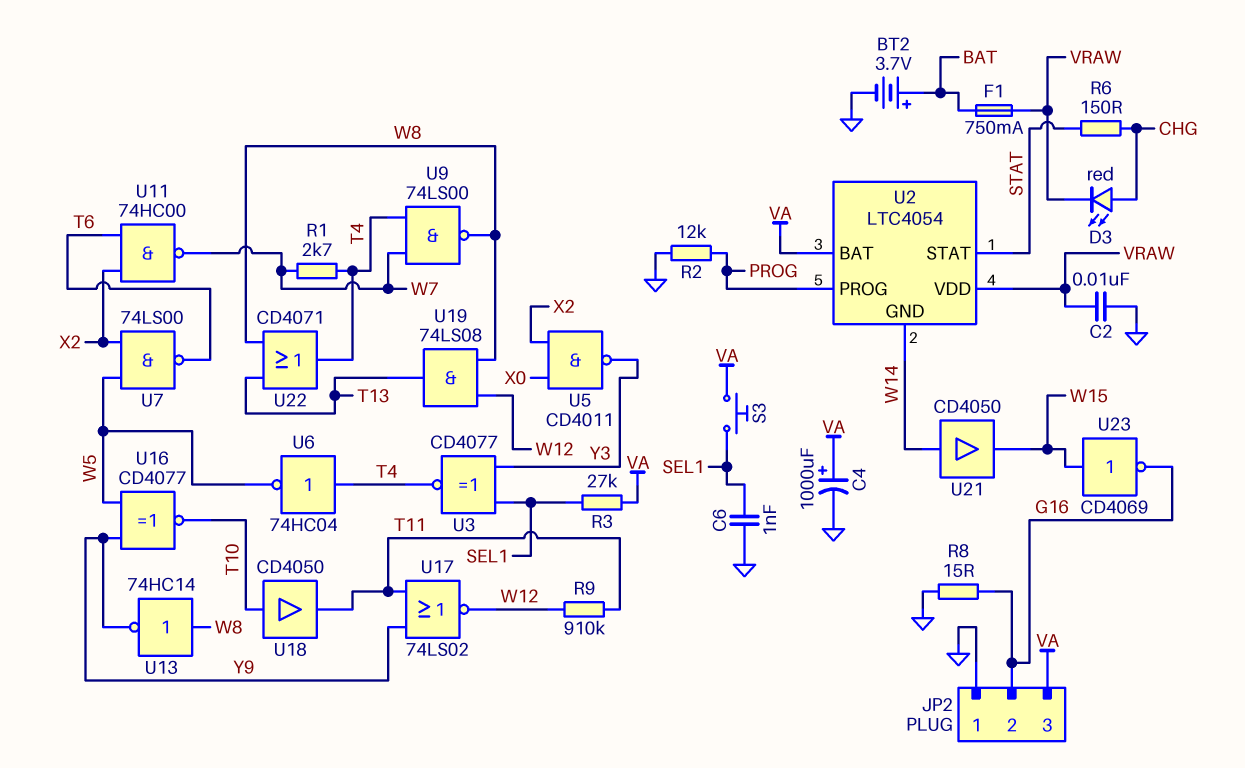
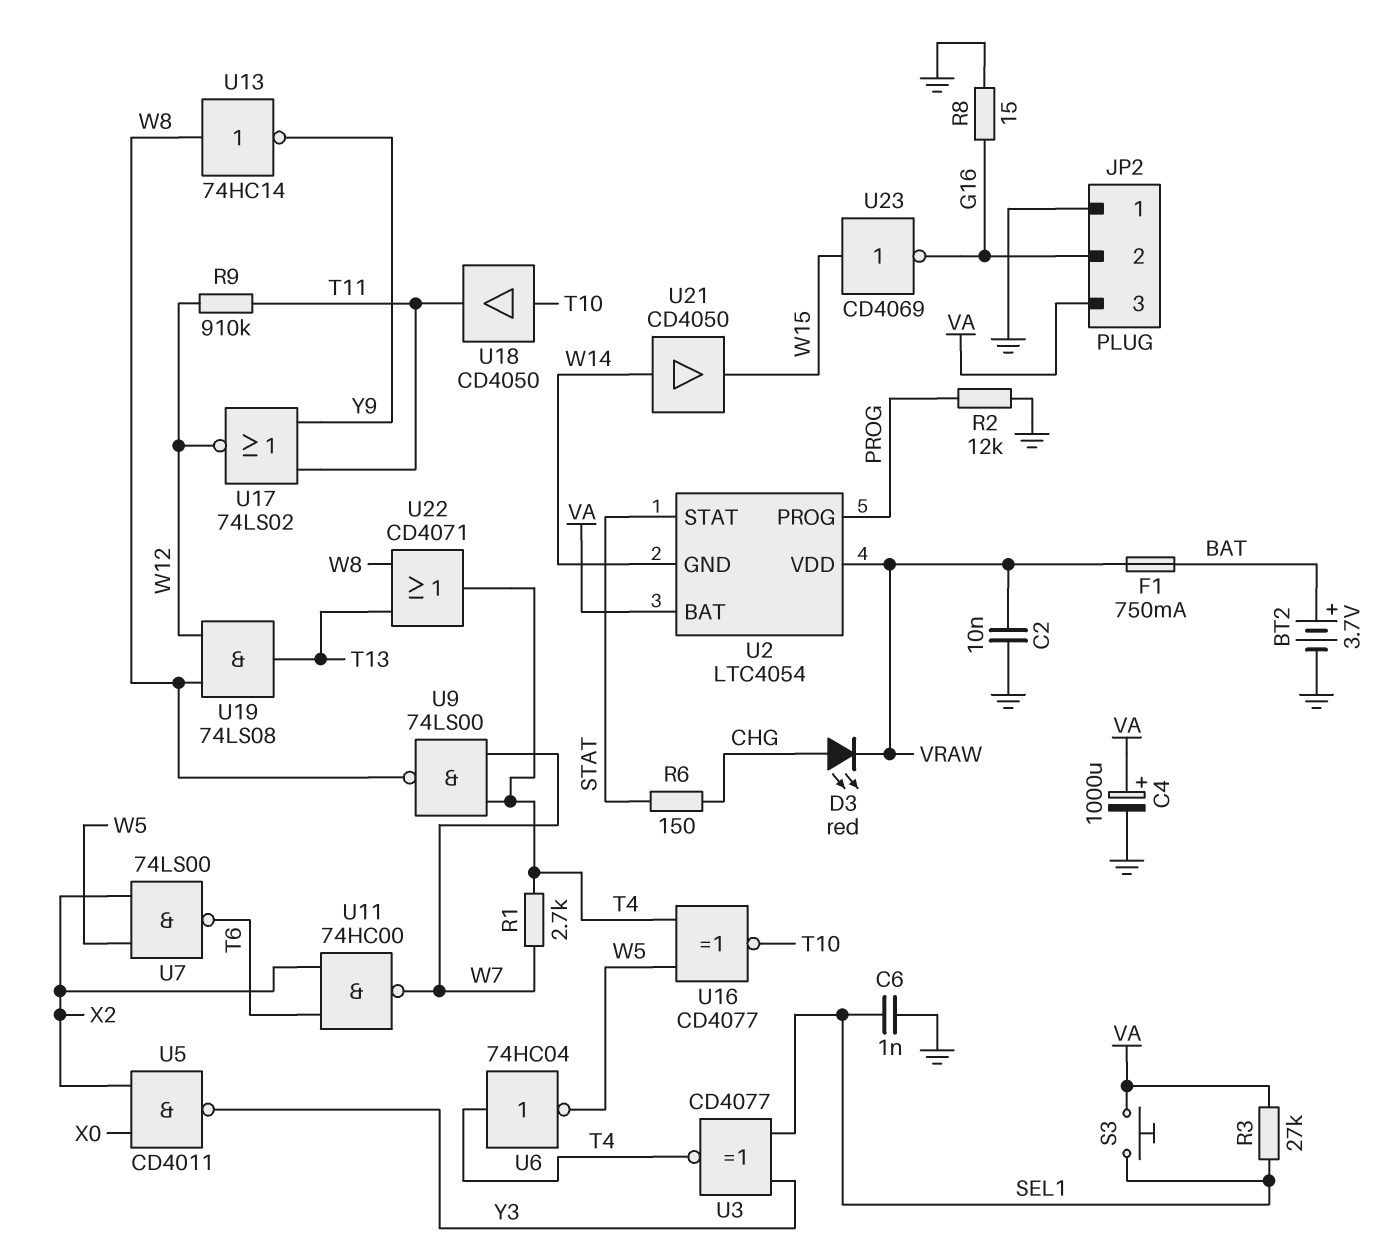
U16: XNOR CD4077 (in W5, in Y9, out T10) -> XNOR CD4077 (in T4, in W5, out T10)

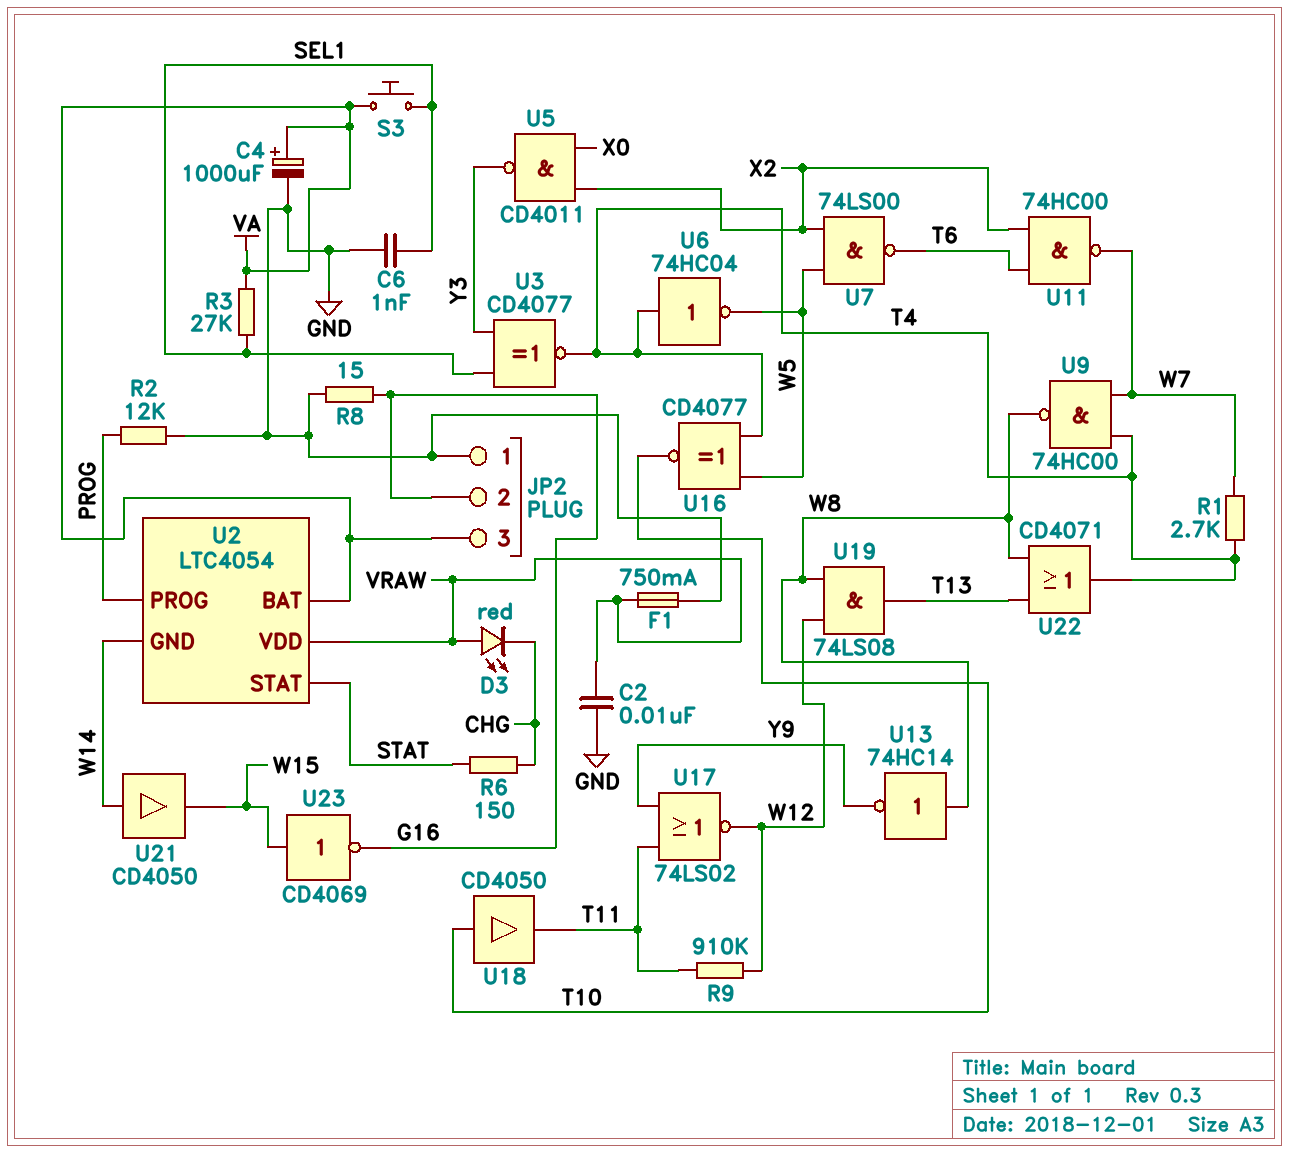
BT2: 3.7V (plus BAT, minus GND) -> none
D3: LED red (A CHG, K VRAW) -> LED red (A VRAW, K CHG)
F1: 750mA (BAT, VRAW) -> 750mA (GND, VRAW)
U9: NAND 74LS00 (in T4, in W7, out W8) -> NAND 74HC00 (in T4, in W7, out W8)

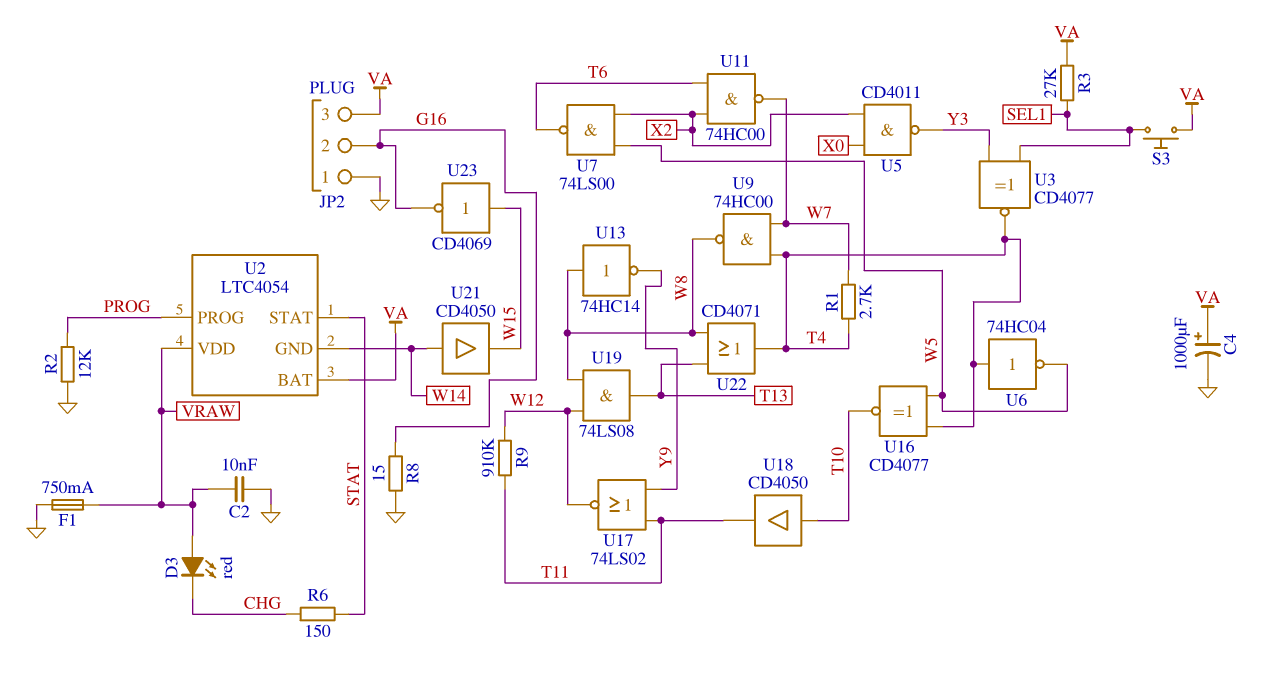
C6: 1nF (GND, SEL1) -> none

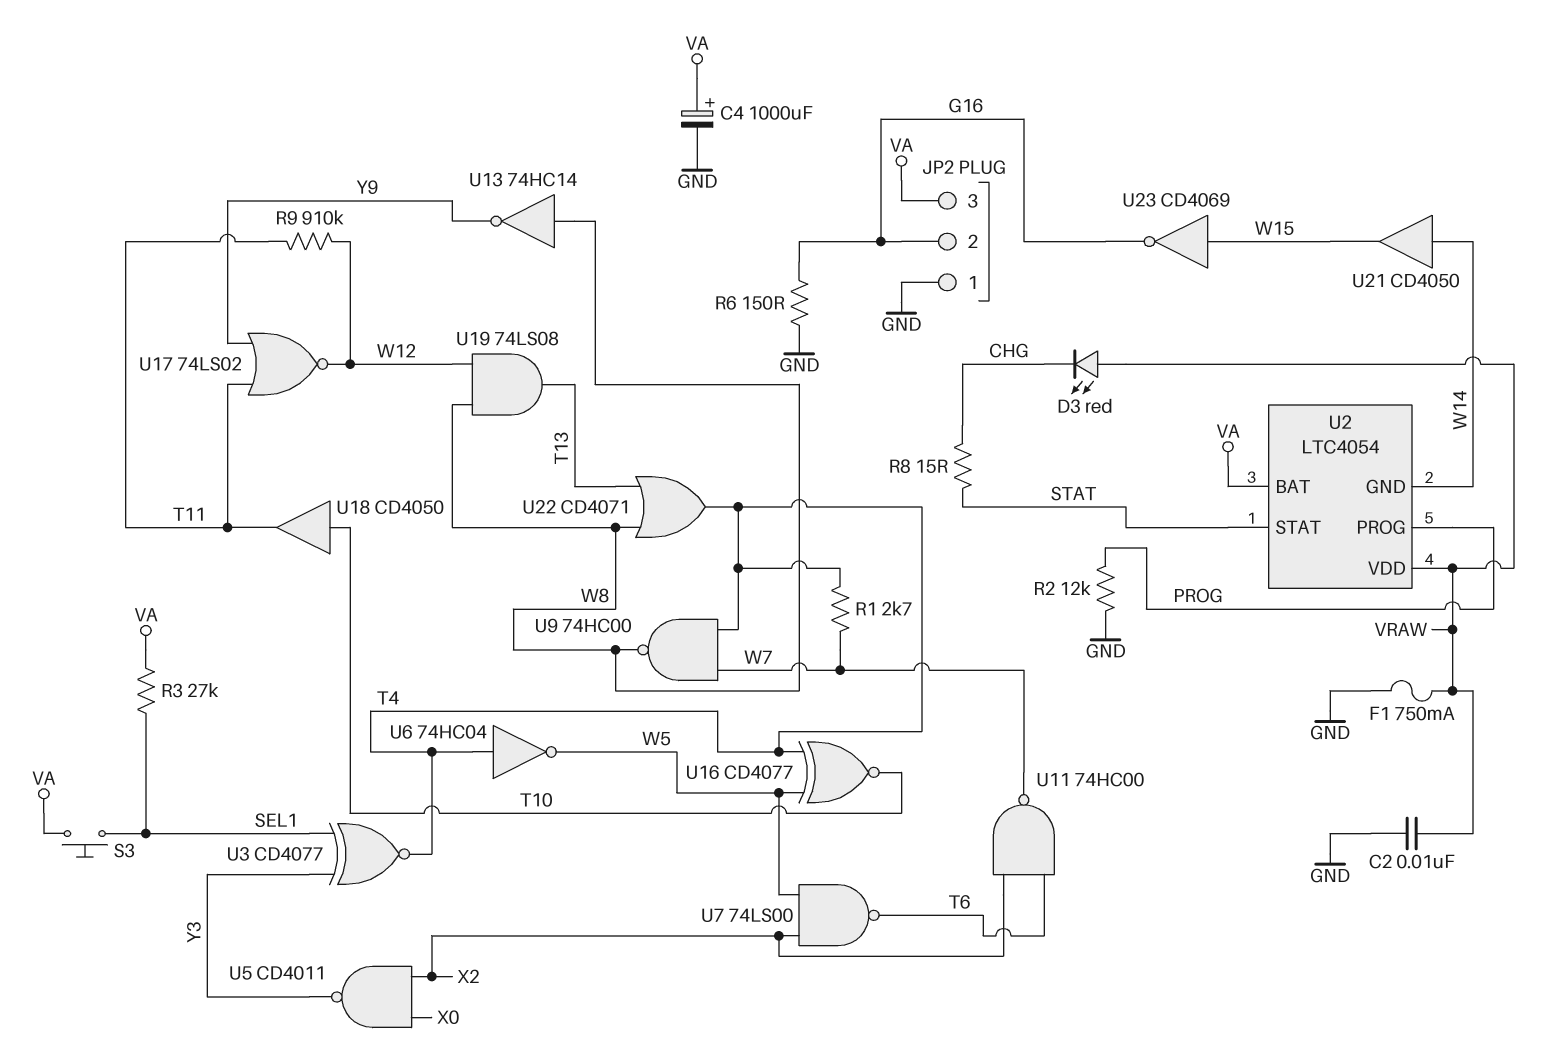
R6: 150 (CHG, STAT) -> 150 (G16, GND)
R8: 15 (G16, GND) -> 15 (CHG, STAT)

